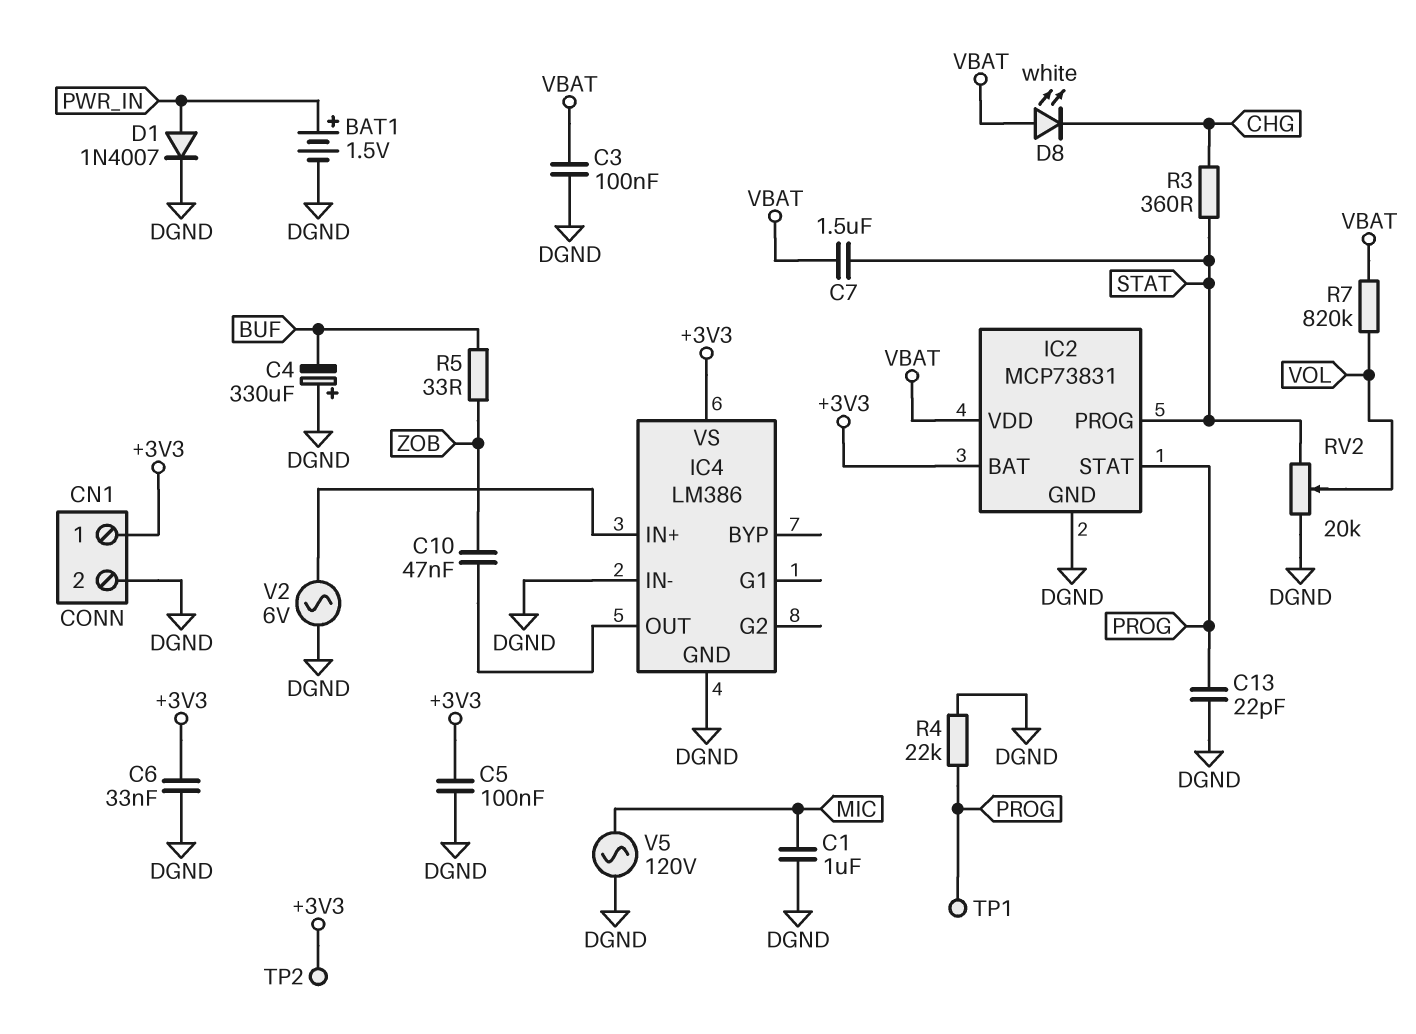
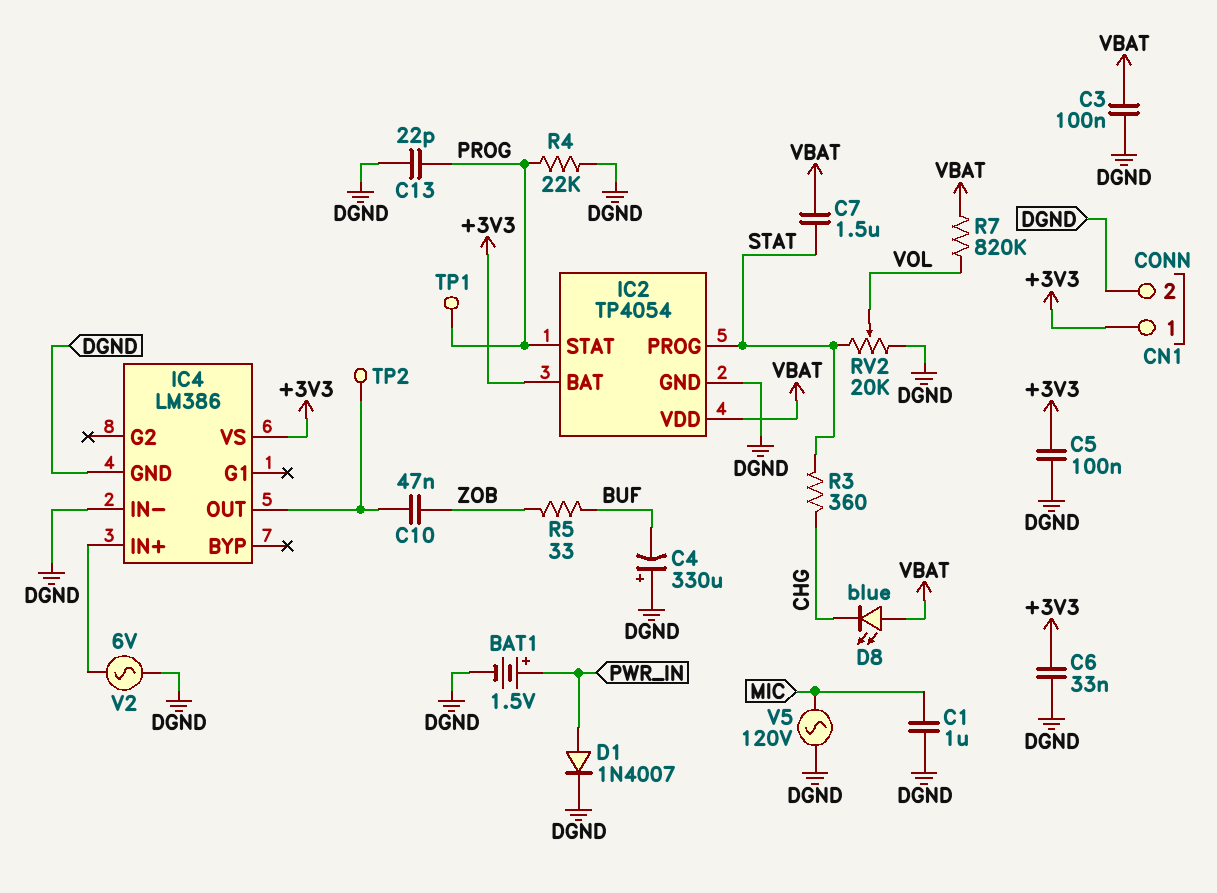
D8: LED white (A VBAT, K CHG) -> LED blue (A VBAT, K CHG)
IC2: MCP73831 -> TP4054
TP2: test point (+3V3) -> test point (IC4/OUT)

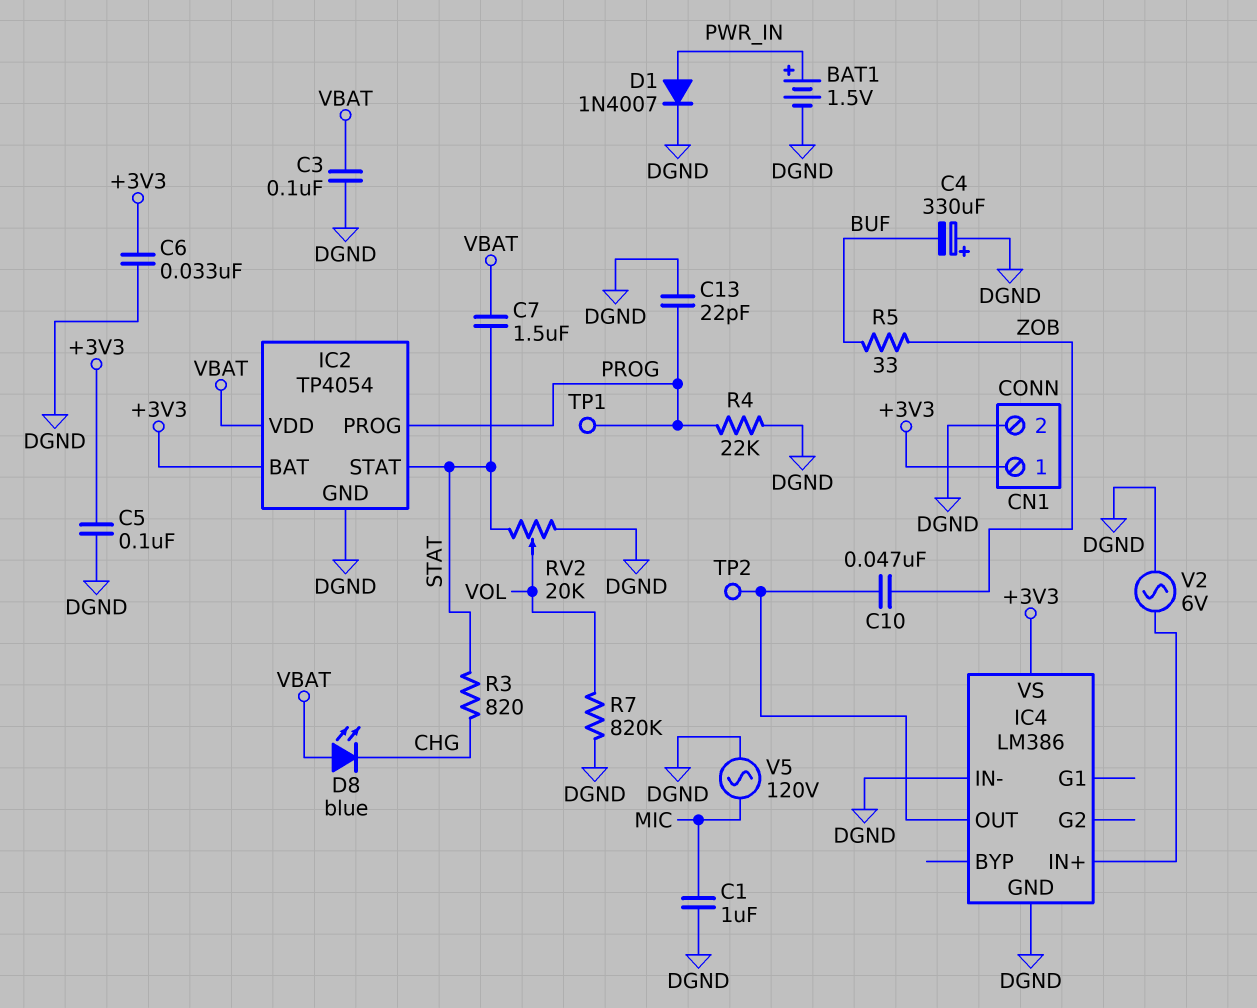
IC2 pin PROG: STAT -> PROG
IC2 pin STAT: PROG -> STAT
R3: 360 (CHG, STAT) -> 820 (CHG, STAT)
R7: 820k (VBAT, VOL) -> 820k (DGND, VOL)

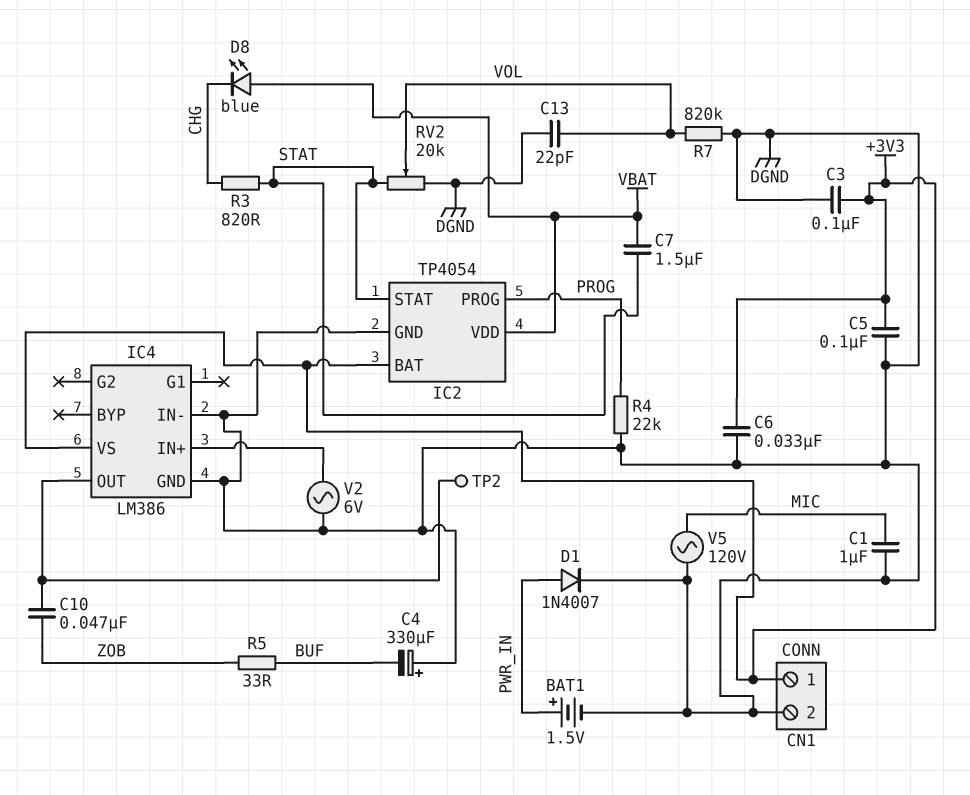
C3: 100nF (DGND, VBAT) -> 100nF (+3V3, DGND)
C13: 22pF (DGND, PROG) -> 22pF (DGND, VOL)
TP1: test point (PROG) -> none

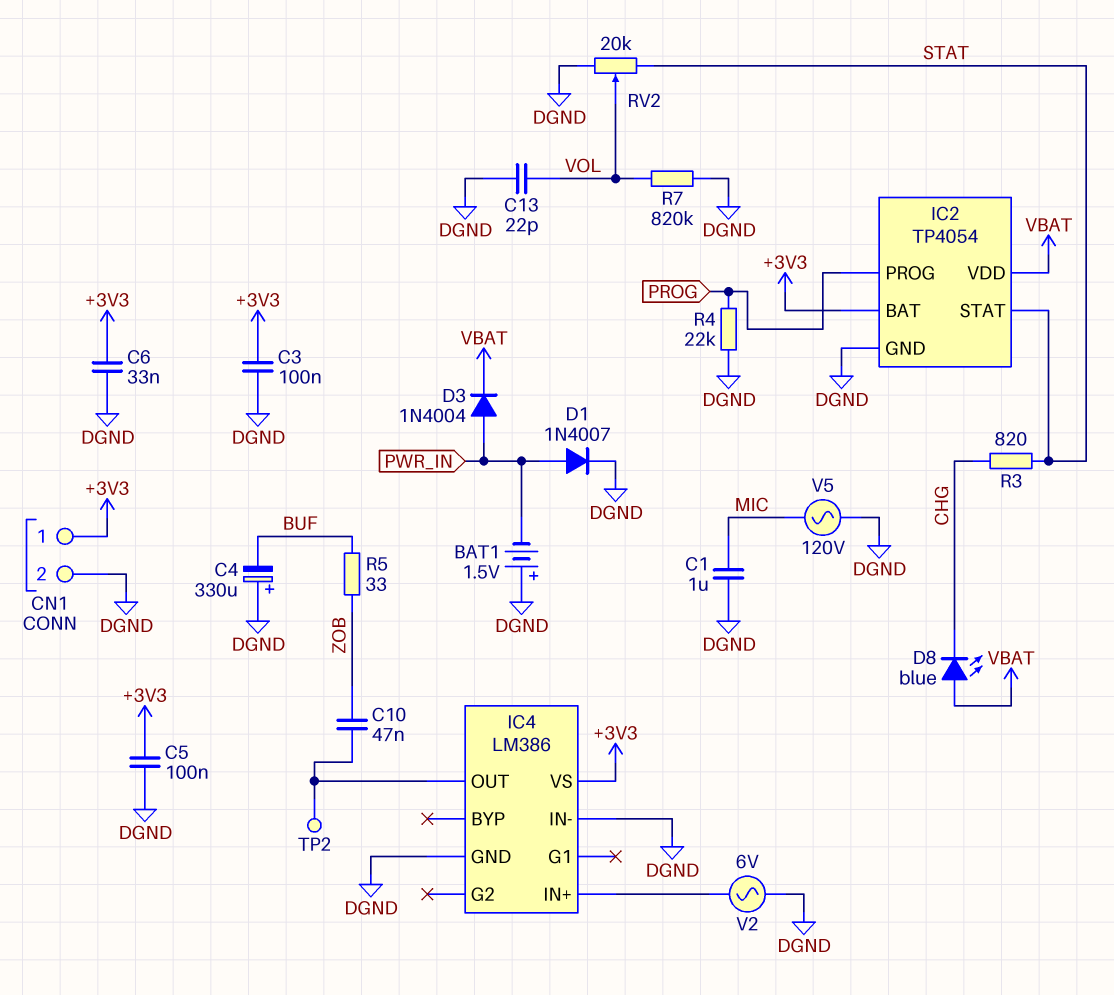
BAT1: 1.5V (plus PWR_IN, minus DGND) -> 1.5V (plus DGND, minus PWR_IN)
C7: 1.5uF (STAT, VBAT) -> none
D3: none -> diode 1N4004 (A PWR_IN, K VBAT)

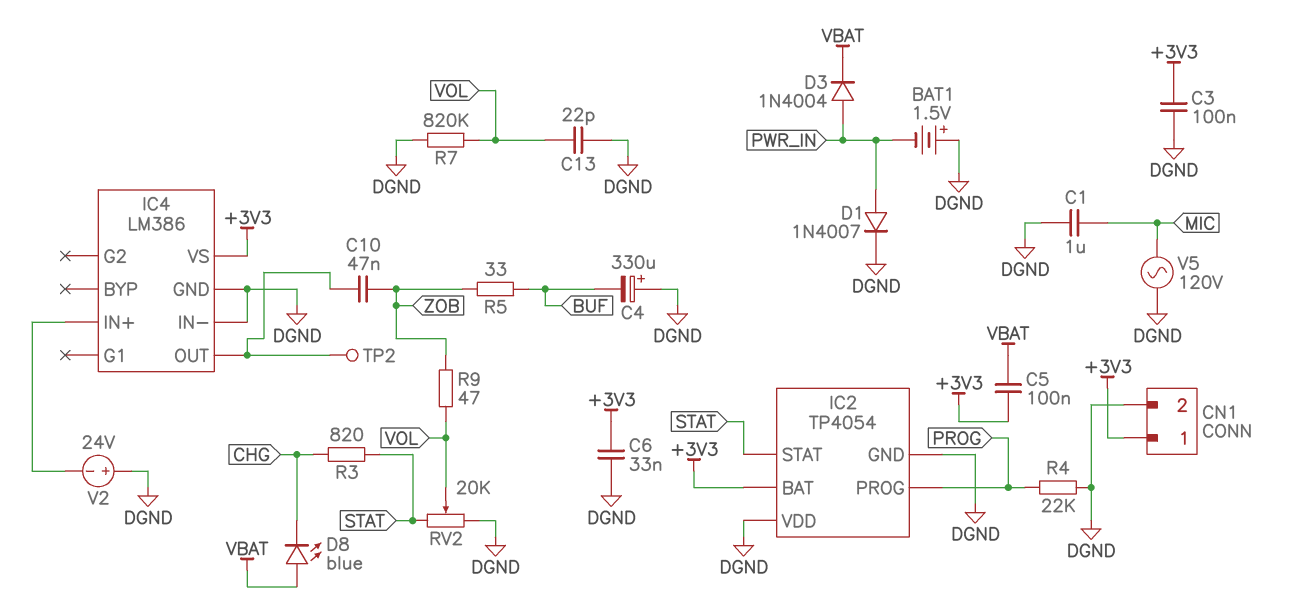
C5: 100nF (+3V3, DGND) -> 100nF (+3V3, VBAT)
IC2 pin VDD: VBAT -> DGND
R9: none -> 47 (VOL, ZOB)
V2: AC 6V (DGND, IC4/IN+) -> 24V (plus DGND, minus IC4/IN+)

